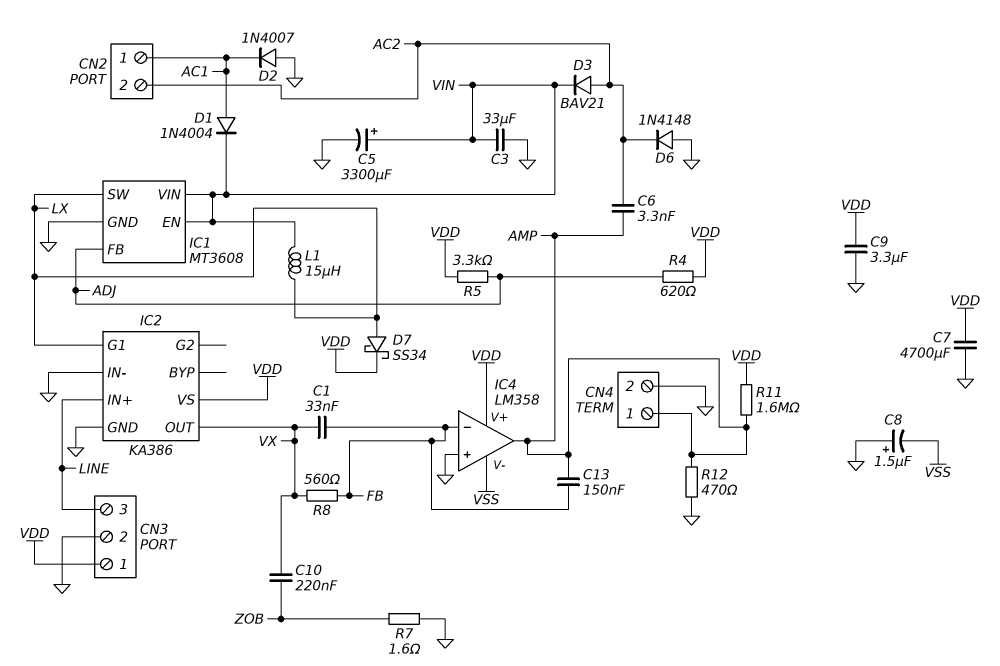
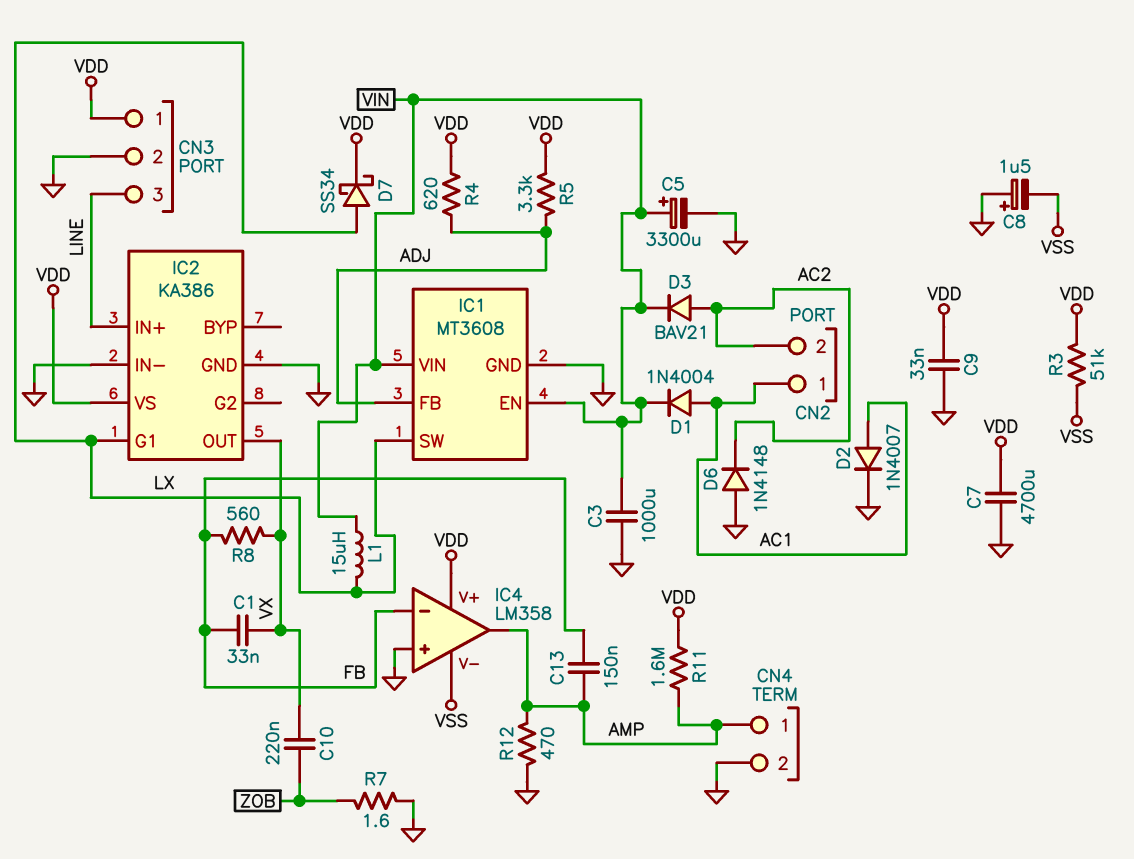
C3: 33uF (GND, VIN) -> 1000uF (GND, VIN)
C6: 3.3nF (AC2, AMP) -> none
C9: 3.3uF (GND, VDD) -> 33nF (GND, VDD)
D2: diode 1N4007 (A GND, K AC1) -> diode 1N4007 (A AC1, K GND)
R3: none -> 51k (VDD, VSS)

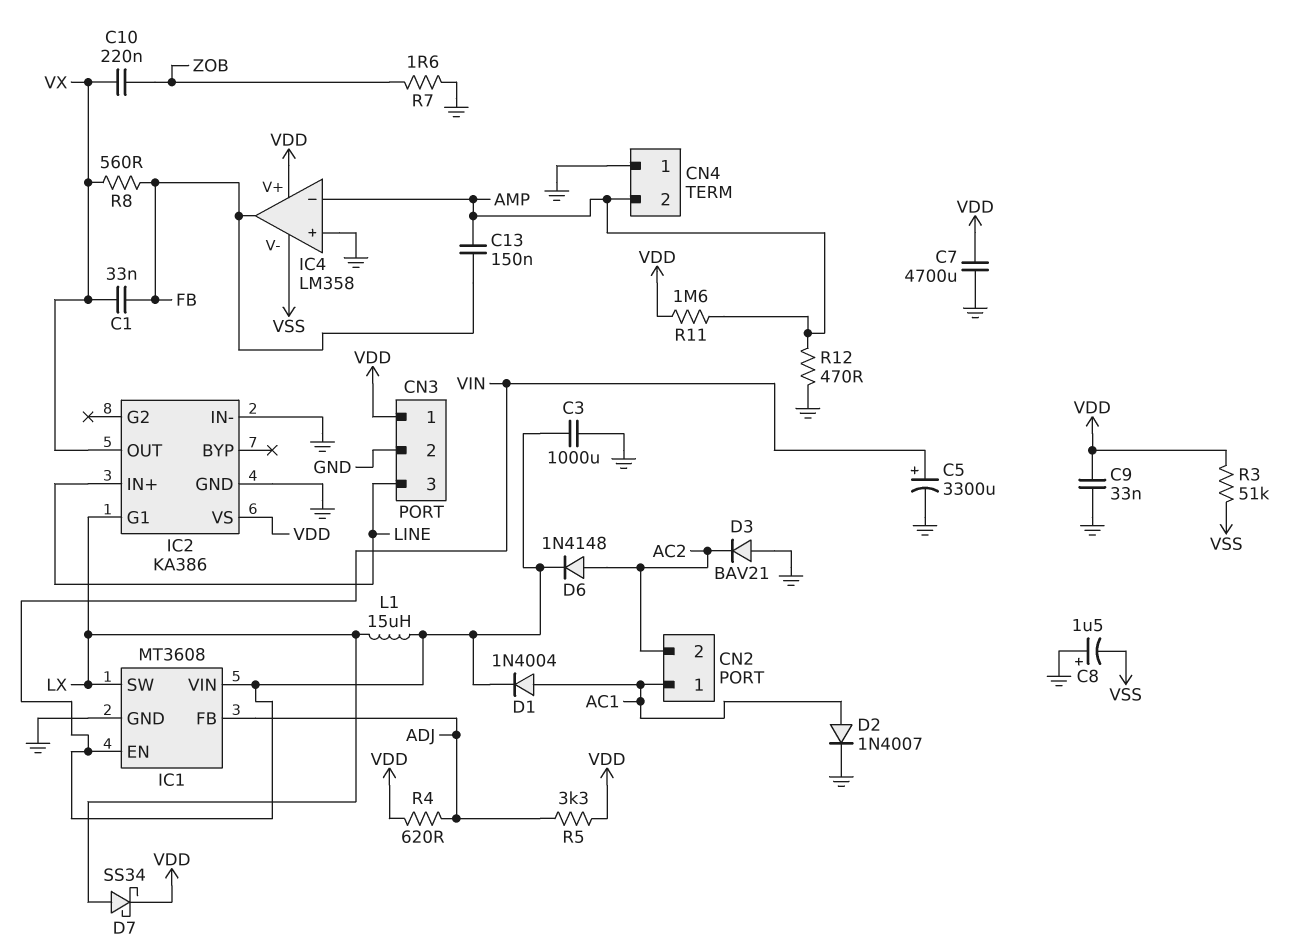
CN4 pin 1: AMP -> GND
CN4 pin 2: GND -> AMP
D3: diode BAV21 (A AC2, K VIN) -> diode BAV21 (A GND, K AC2)
D6: diode 1N4148 (A GND, K AC2) -> diode 1N4148 (A AC2, K VIN)
IC4 pin in-: FB -> AMP
IC4 pin out: AMP -> FB

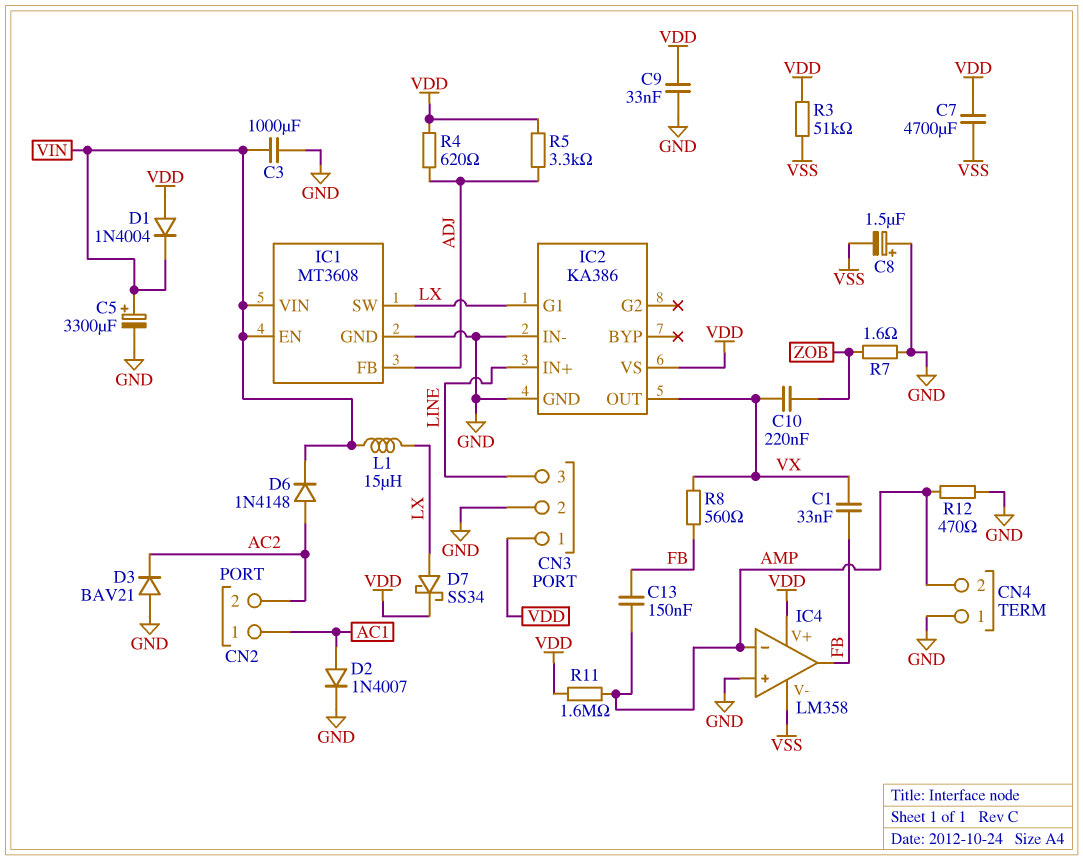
C7: 4700uF (GND, VDD) -> 4700uF (VDD, VSS)
D1: diode 1N4004 (A AC1, K VIN) -> diode 1N4004 (A VDD, K VIN)

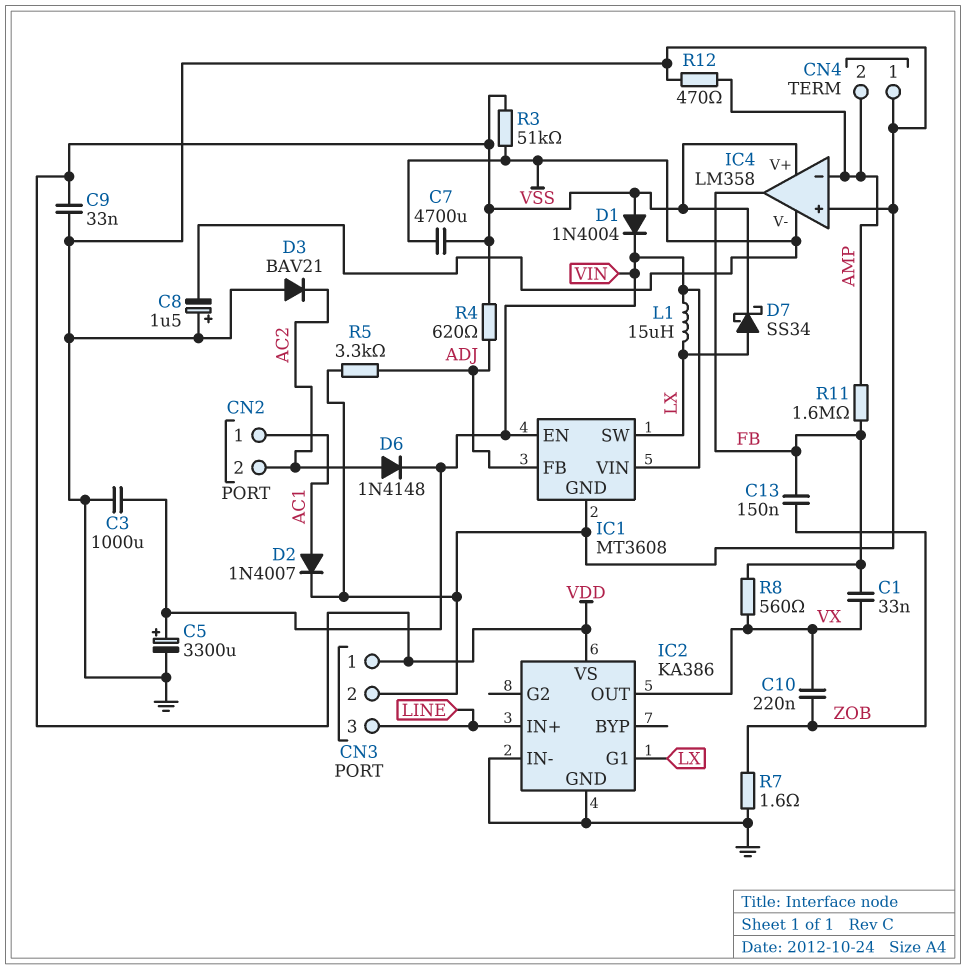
C13: 150nF (AMP, FB) -> 150nF (FB, ZOB)
R5: 3.3k (ADJ, VDD) -> 3.3k (ADJ, GND)
R11: 1.6M (AMP, VDD) -> 1.6M (AMP, FB)

